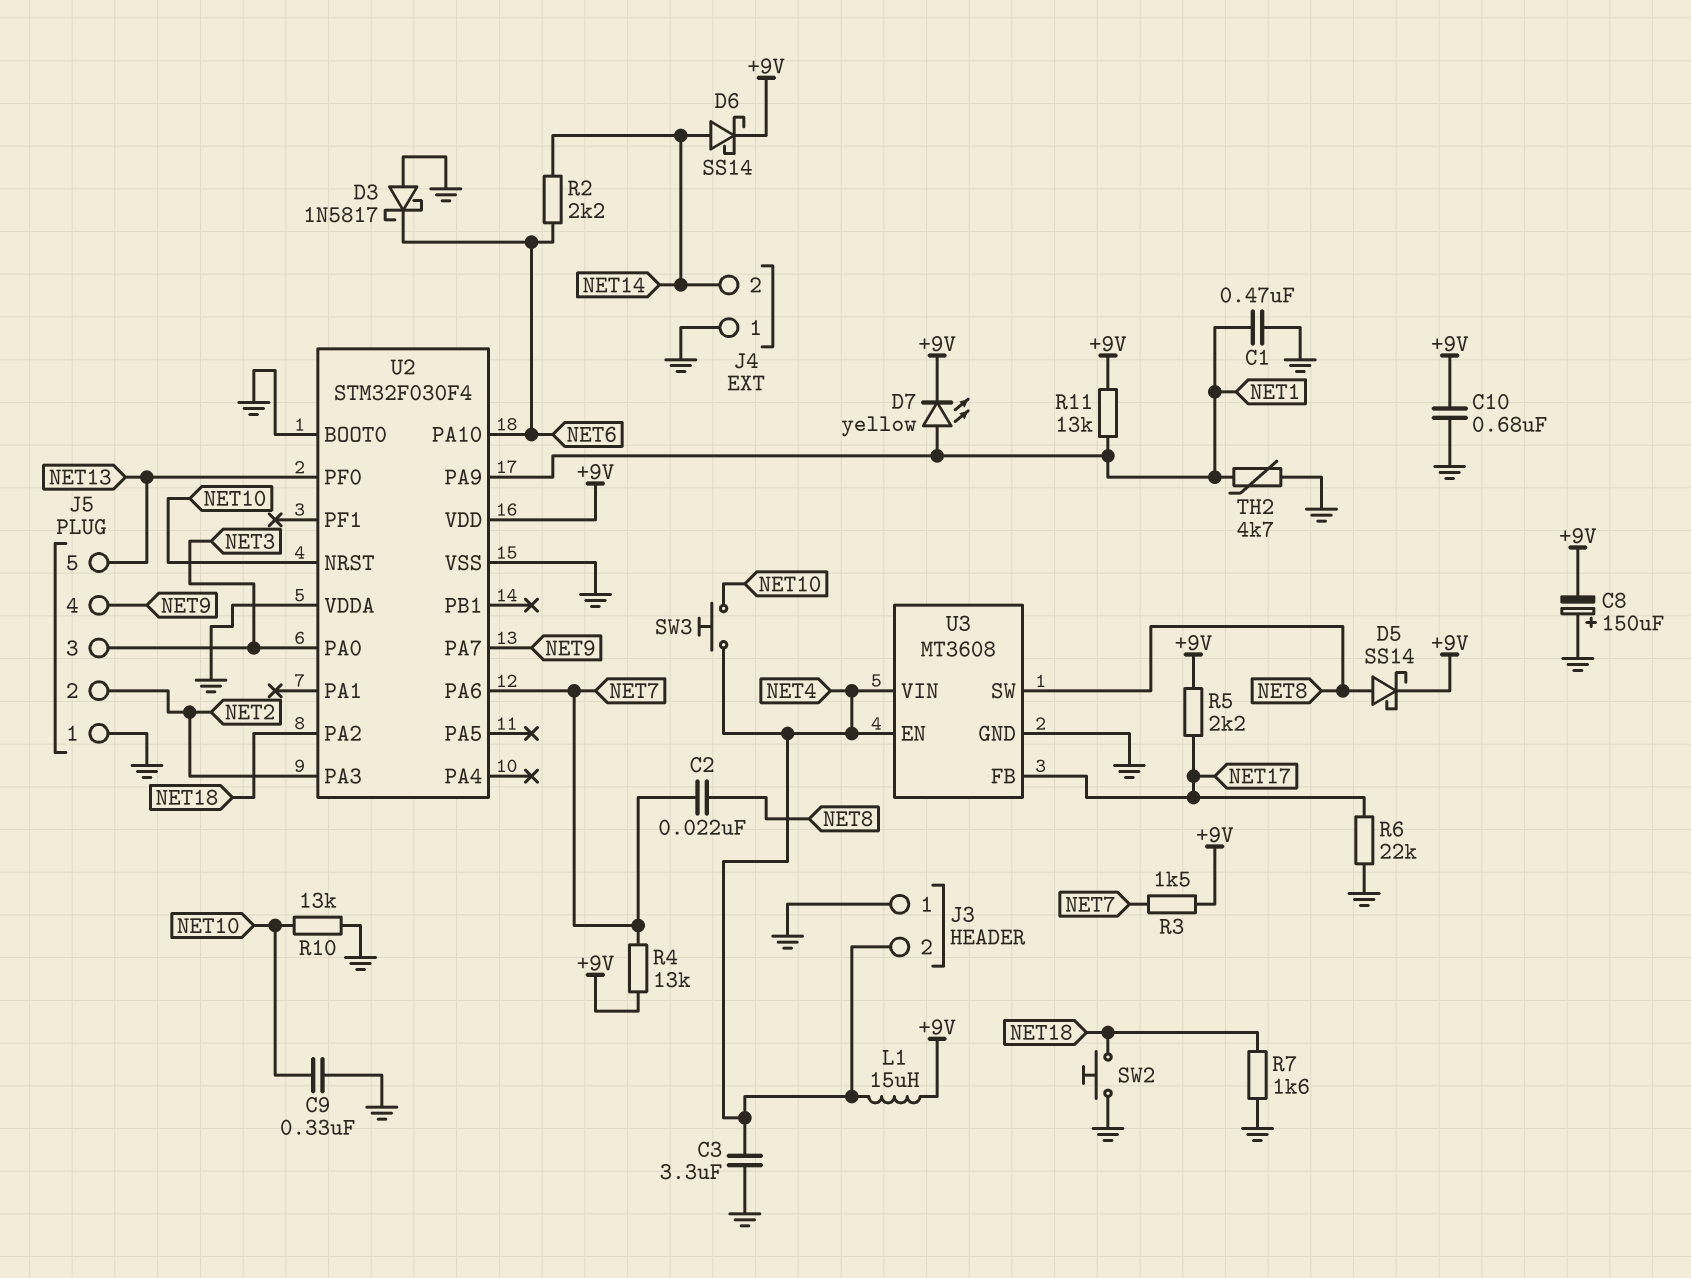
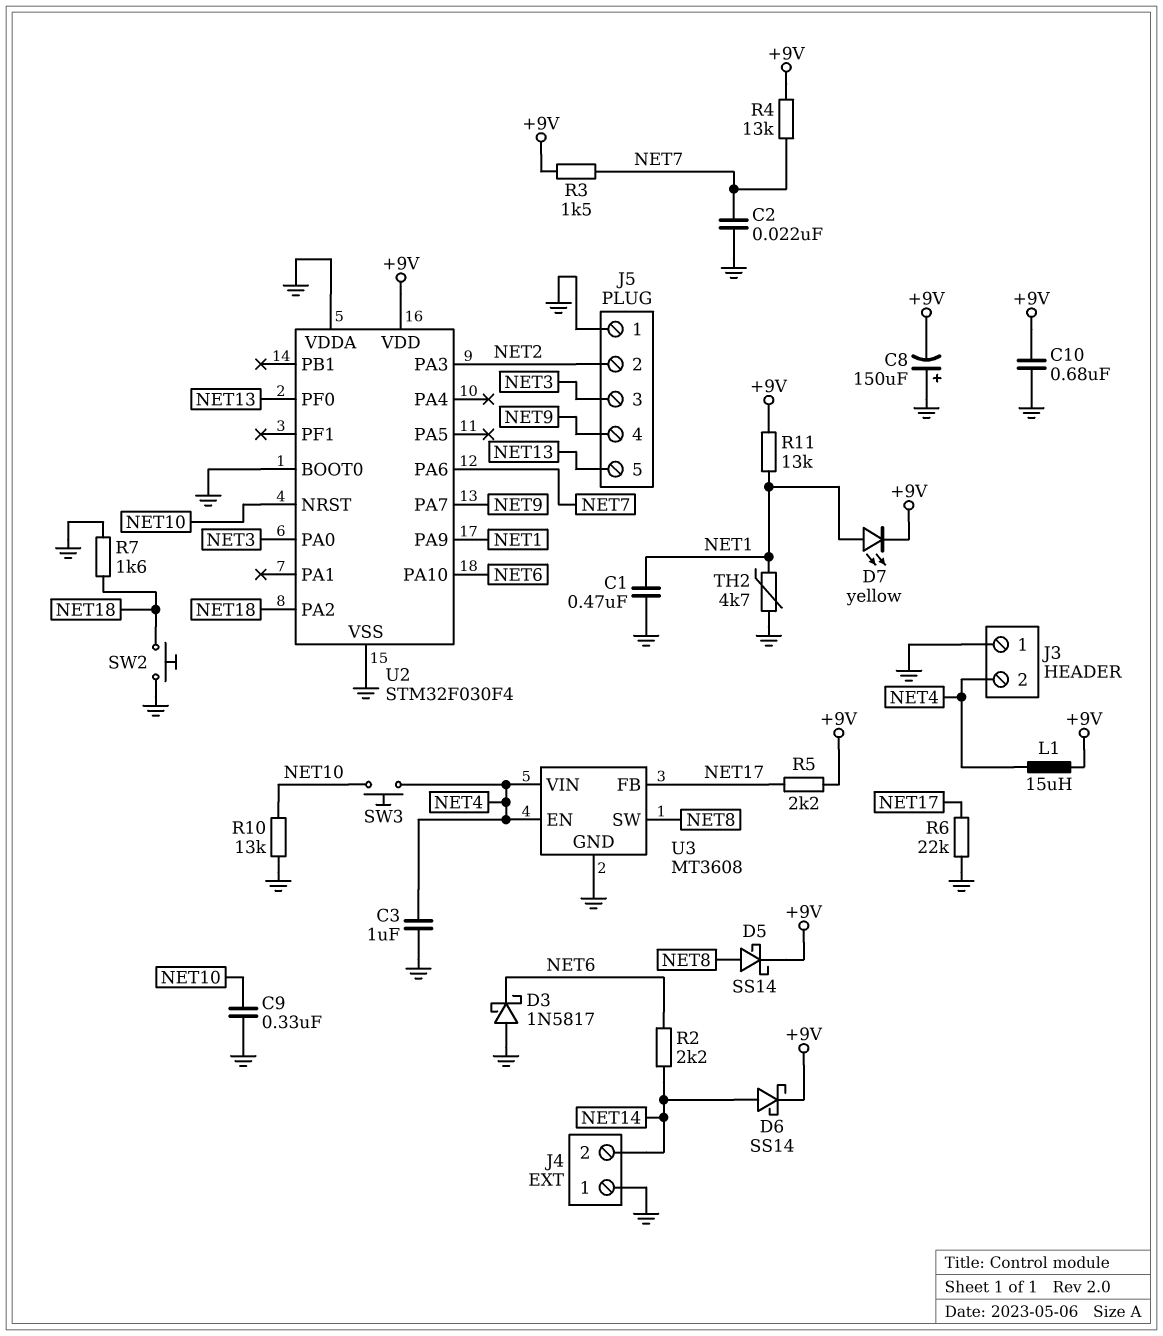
C2: 22nF (NET7, NET8) -> 22nF (GND, NET7)
C3: 3.3uF (GND, NET4) -> 1uF (GND, NET4)

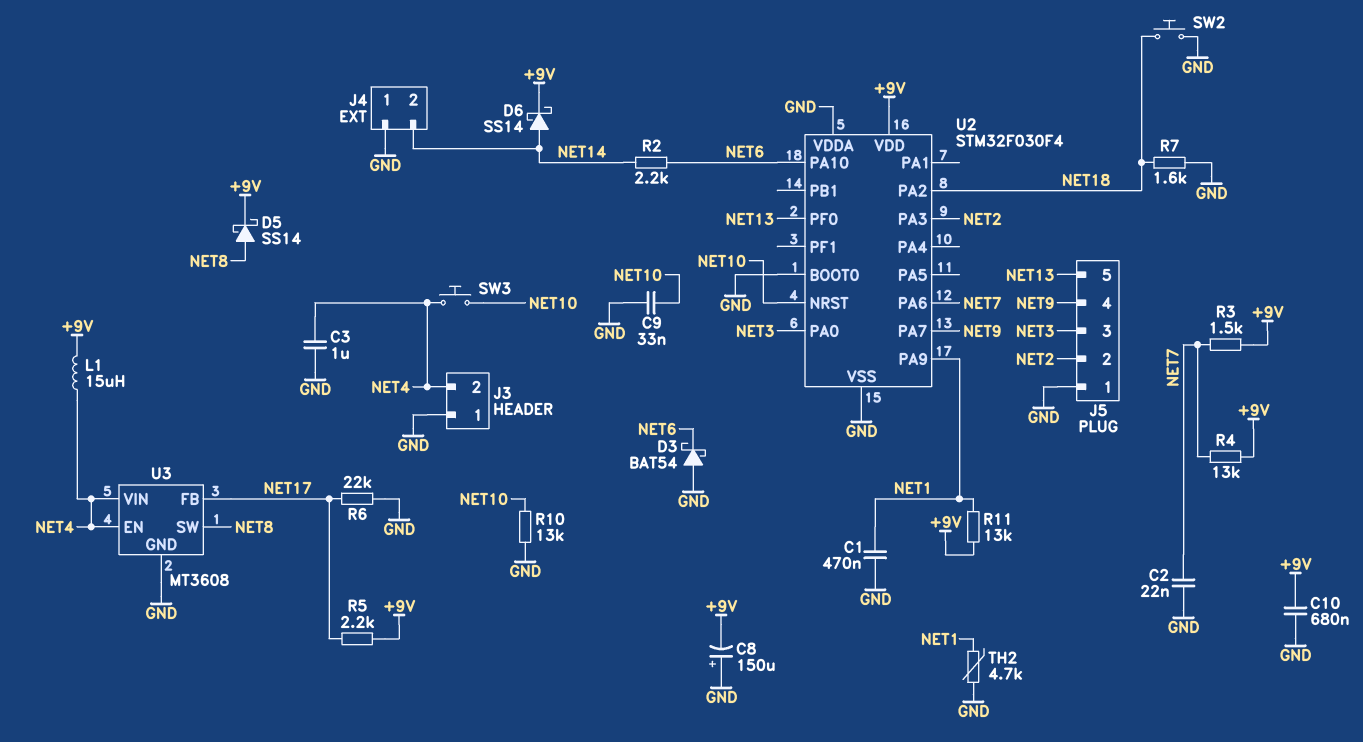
C9: 330nF (GND, NET10) -> 33nF (GND, NET10)
D3: schottky 1N5817 (A GND, K NET6) -> schottky BAT54 (A GND, K NET6)
D7: LED yellow (A NET1, K +9V) -> none

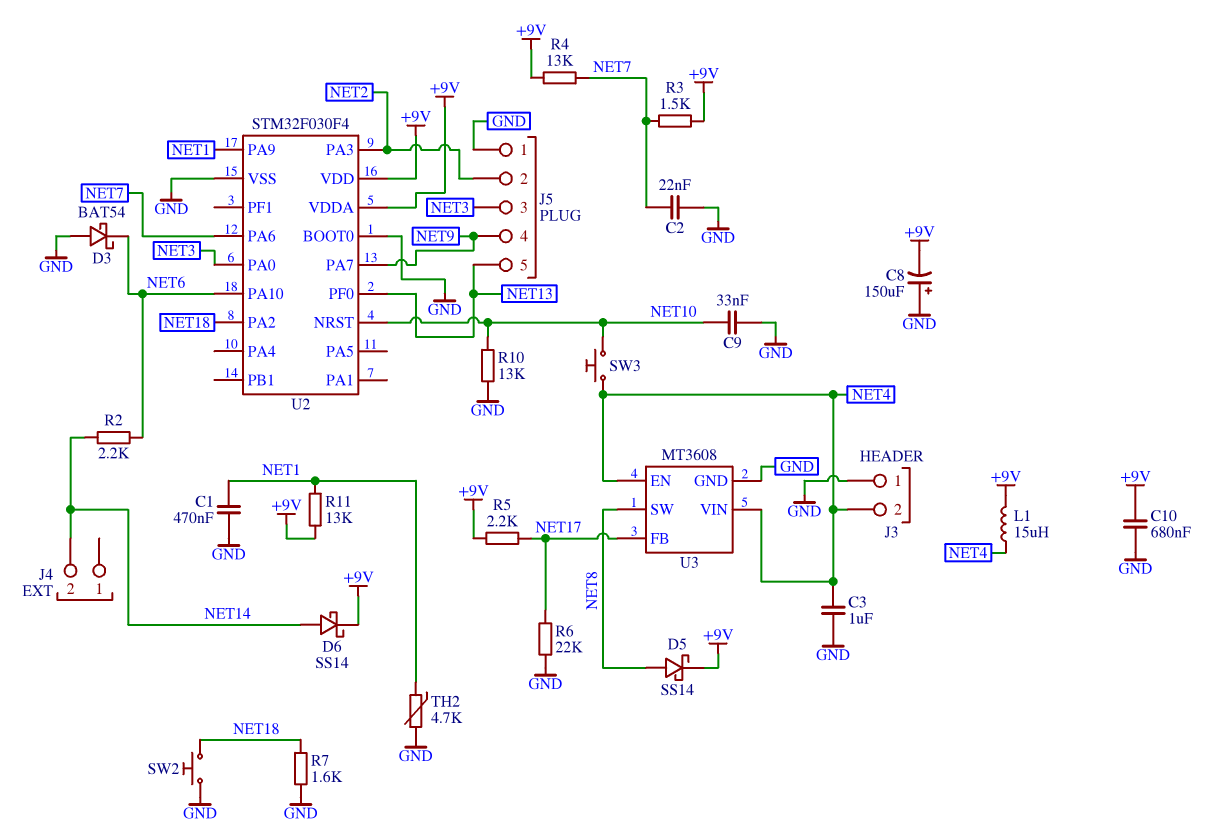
J4 pin 1: GND -> none
U2 pin VDDA: GND -> +9V

